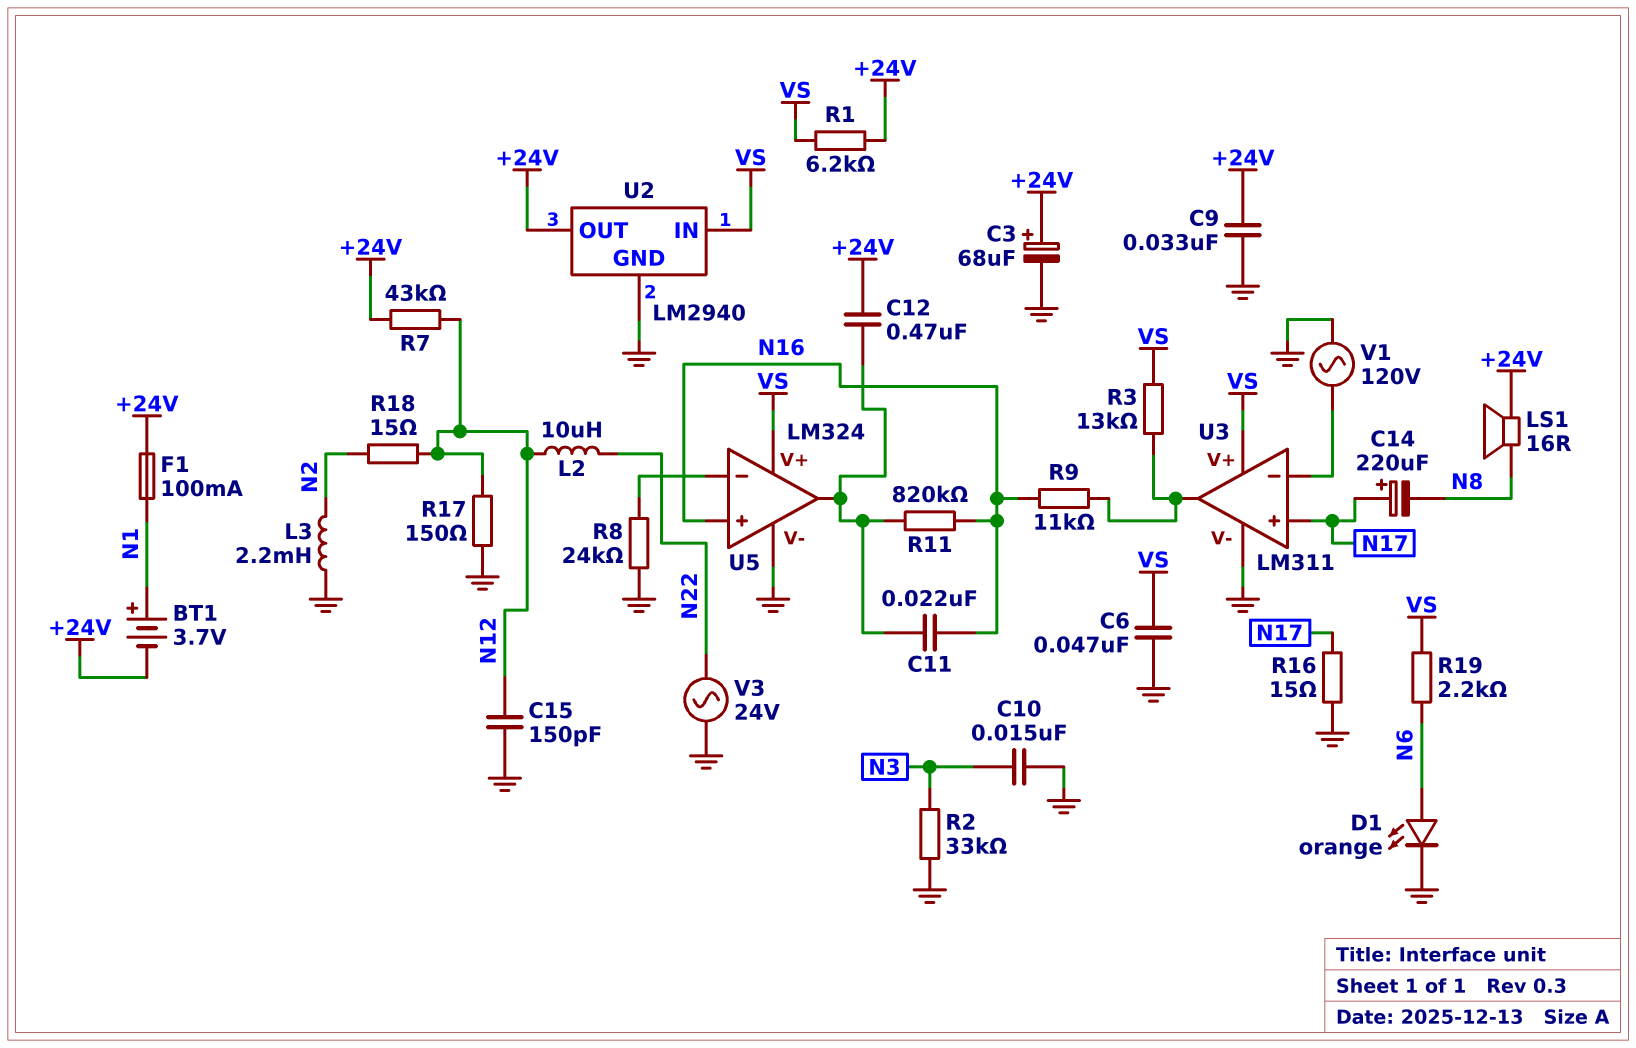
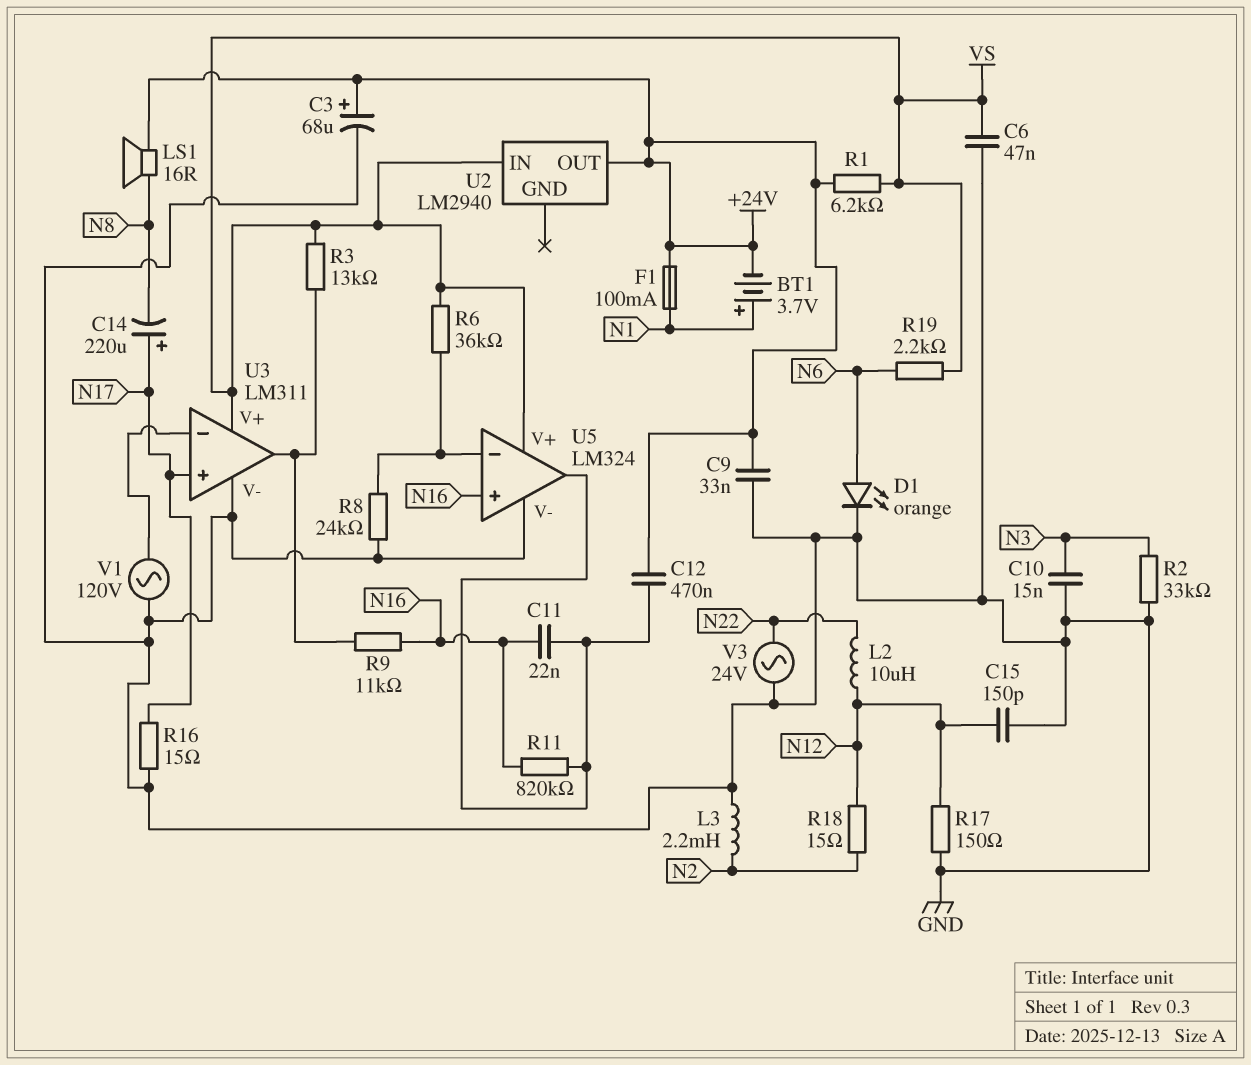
R6: none -> 36k (U5/in-, VS)
R7: 43k (+24V, N12) -> none
U2 pin GND: GND -> none

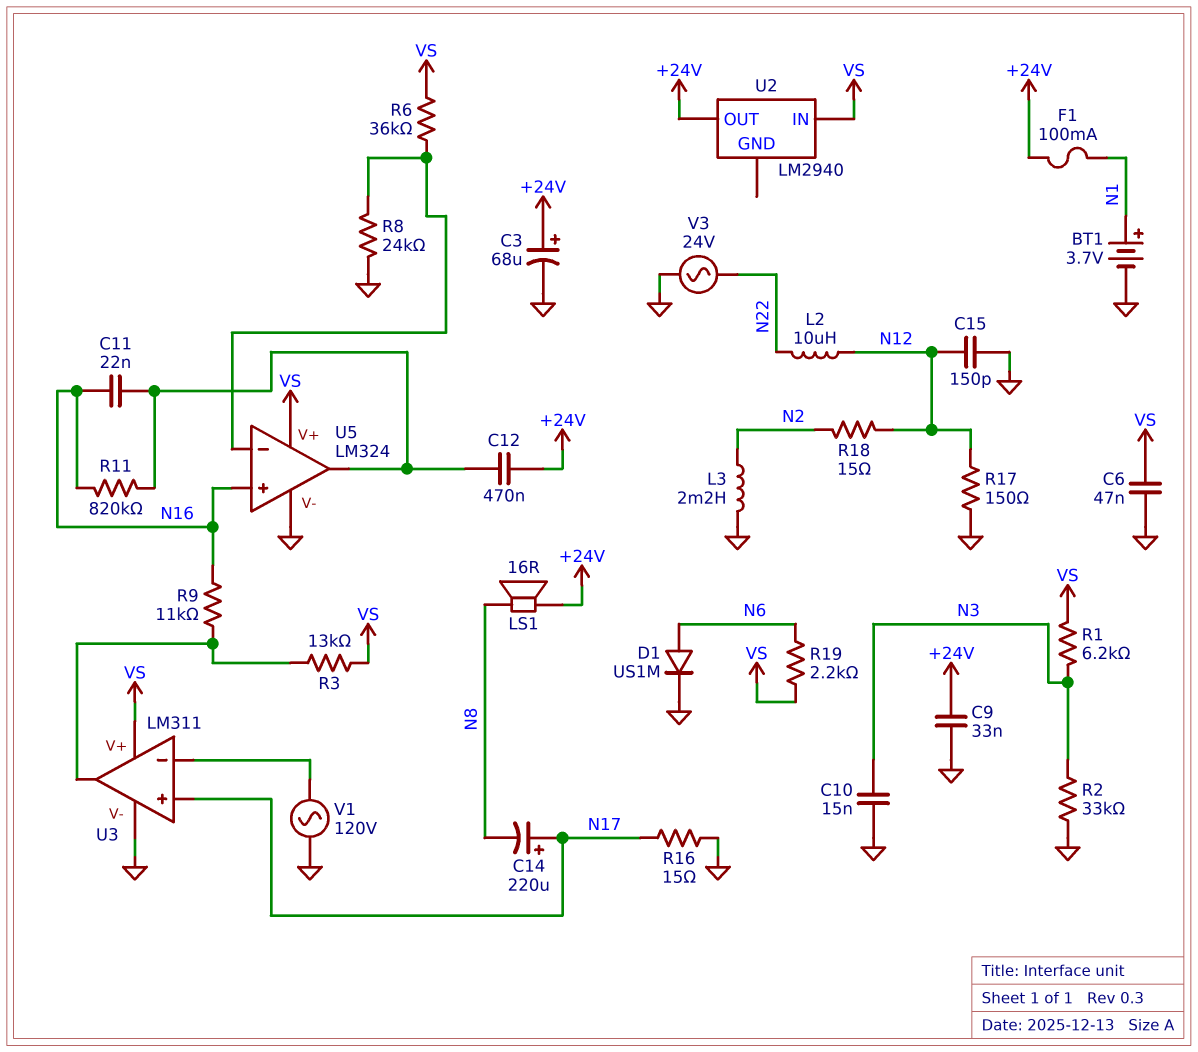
BT1: 3.7V (plus N1, minus +24V) -> 3.7V (plus N1, minus GND)
D1: LED orange (A N6, K GND) -> diode US1M (A N6, K GND)
R1: 6.2k (+24V, VS) -> 6.2k (N3, VS)

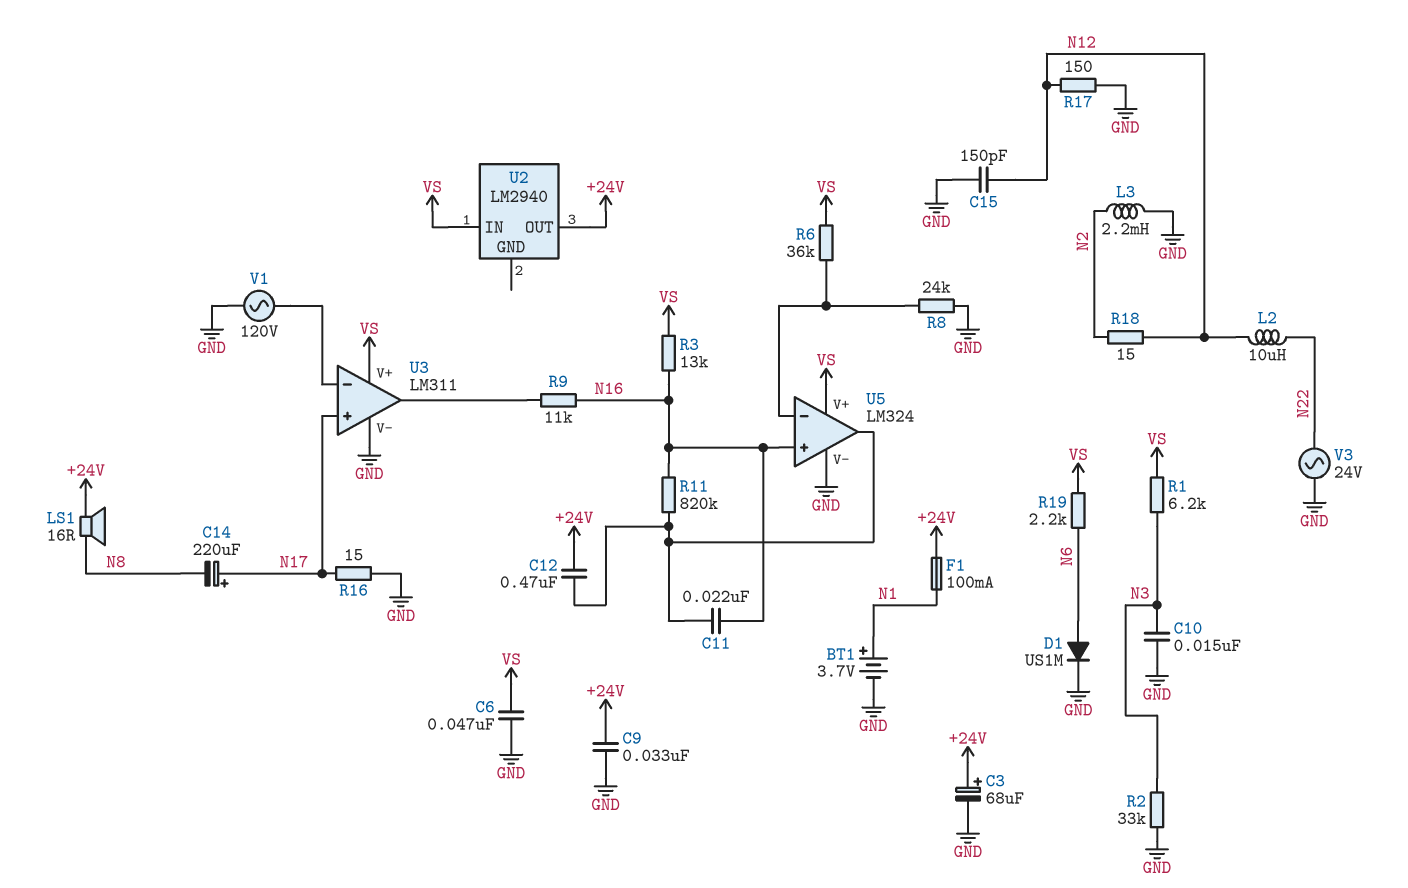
R3: 13k (U3/out, VS) -> 13k (N16, VS)

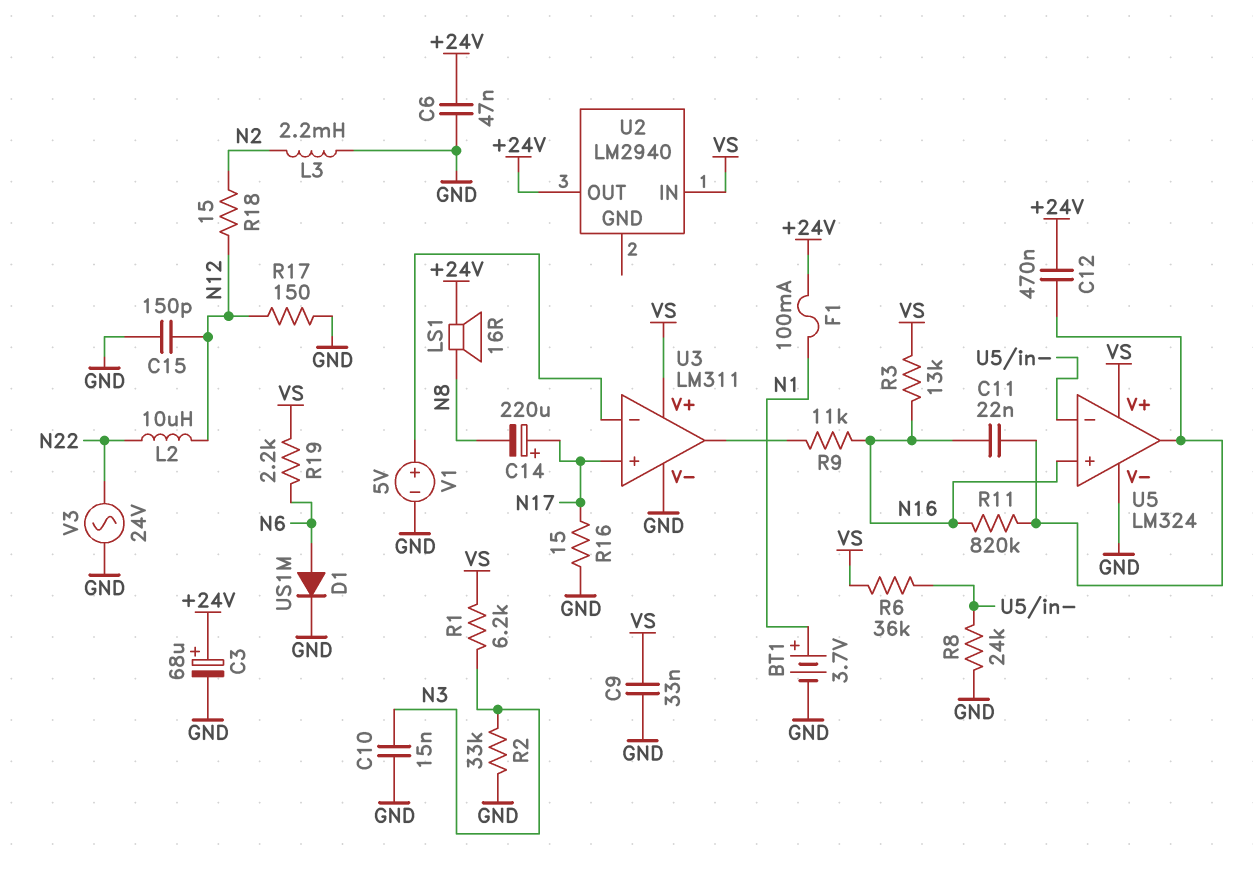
C6: 47nF (GND, VS) -> 47nF (+24V, GND)
C9: 33nF (+24V, GND) -> 33nF (GND, VS)
V1: AC 120V (GND, U3/in-) -> 5V (plus U3/in-, minus GND)

